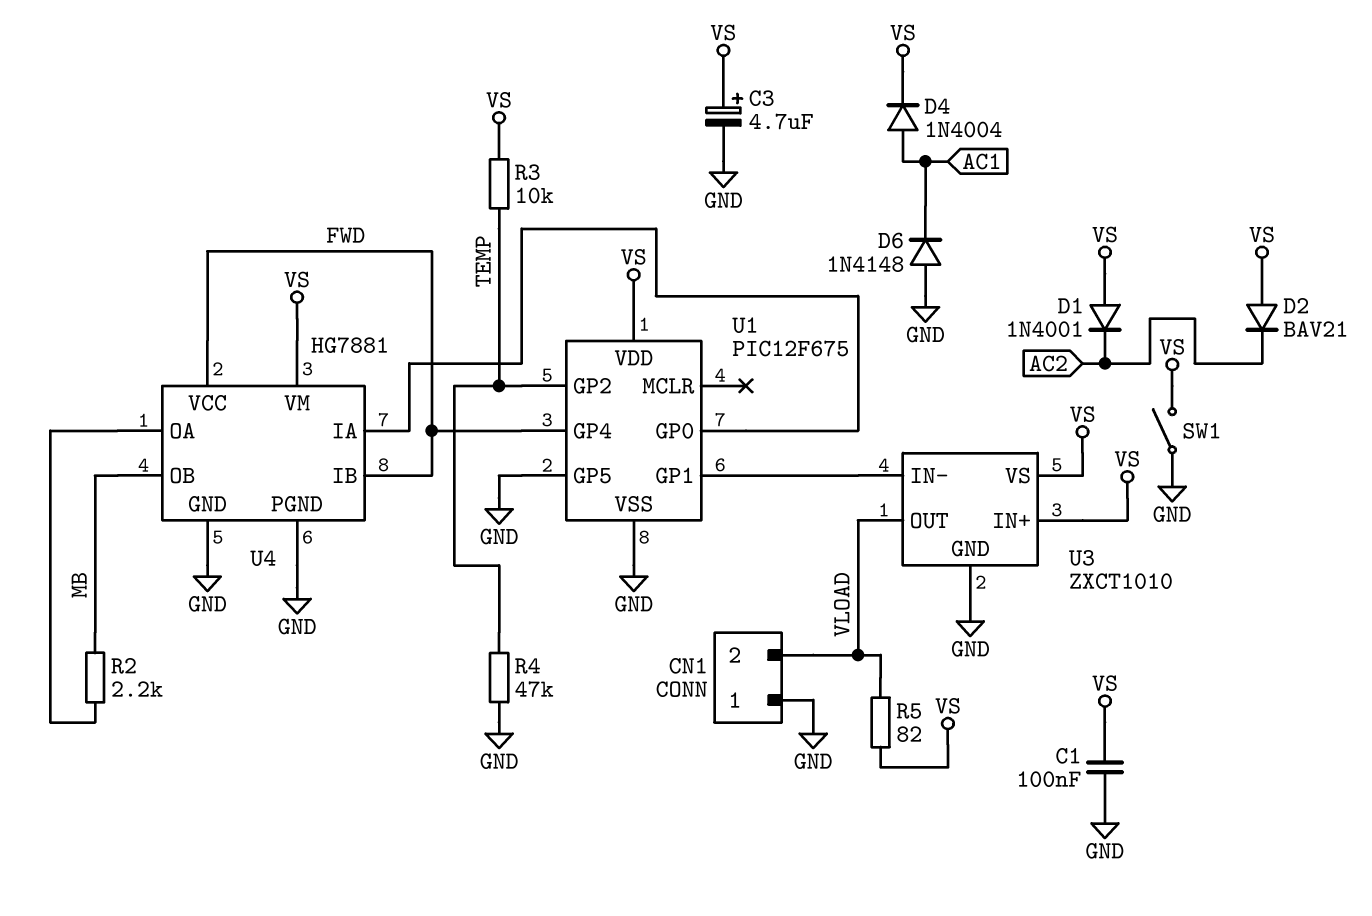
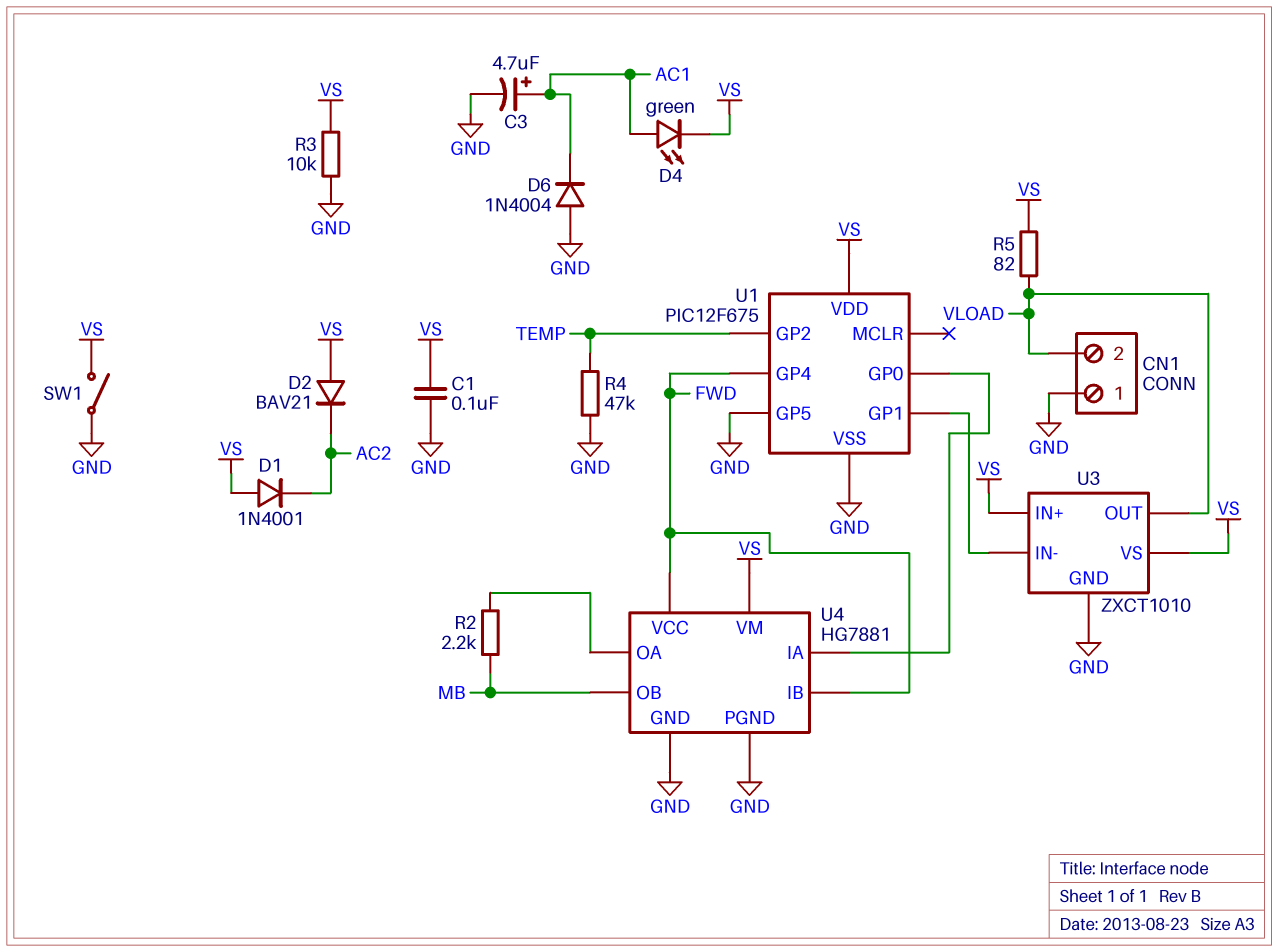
C3: 4.7uF (plus VS, minus GND) -> 4.7uF (plus AC1, minus GND)
D4: diode 1N4004 (A AC1, K VS) -> LED green (A AC1, K VS)
D6: diode 1N4148 (A GND, K AC1) -> diode 1N4004 (A GND, K AC1)
R3: 10k (TEMP, VS) -> 10k (GND, VS)

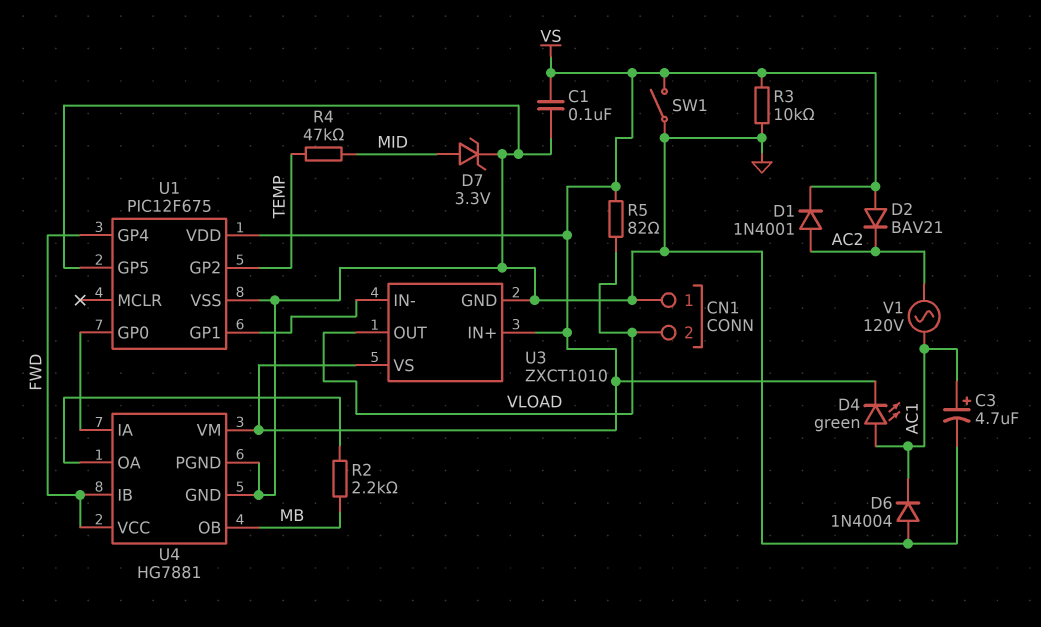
D1: diode 1N4001 (A VS, K AC2) -> diode 1N4001 (A AC2, K VS)
D7: none -> zener 3.3V (A MID, K GND)
R4: 47k (GND, TEMP) -> 47k (MID, TEMP)
V1: none -> AC 120V (AC1, AC2)

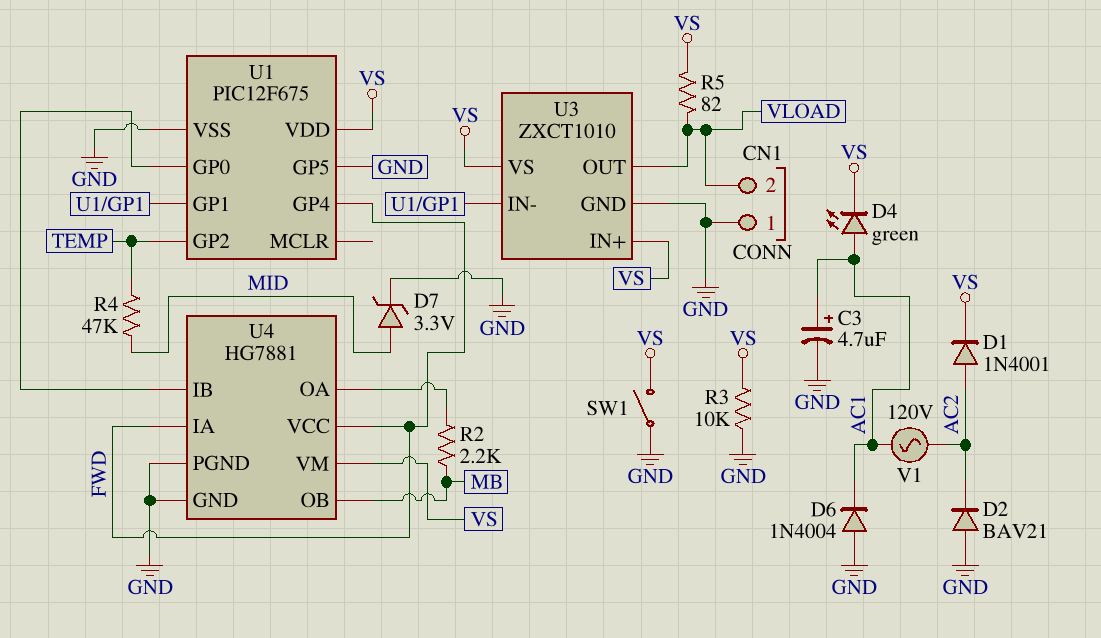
C1: 100nF (GND, VS) -> none
D2: diode BAV21 (A VS, K AC2) -> diode BAV21 (A GND, K AC2)
U4 pin IA: U1/GP0 -> FWD
U4 pin IB: FWD -> U1/GP0

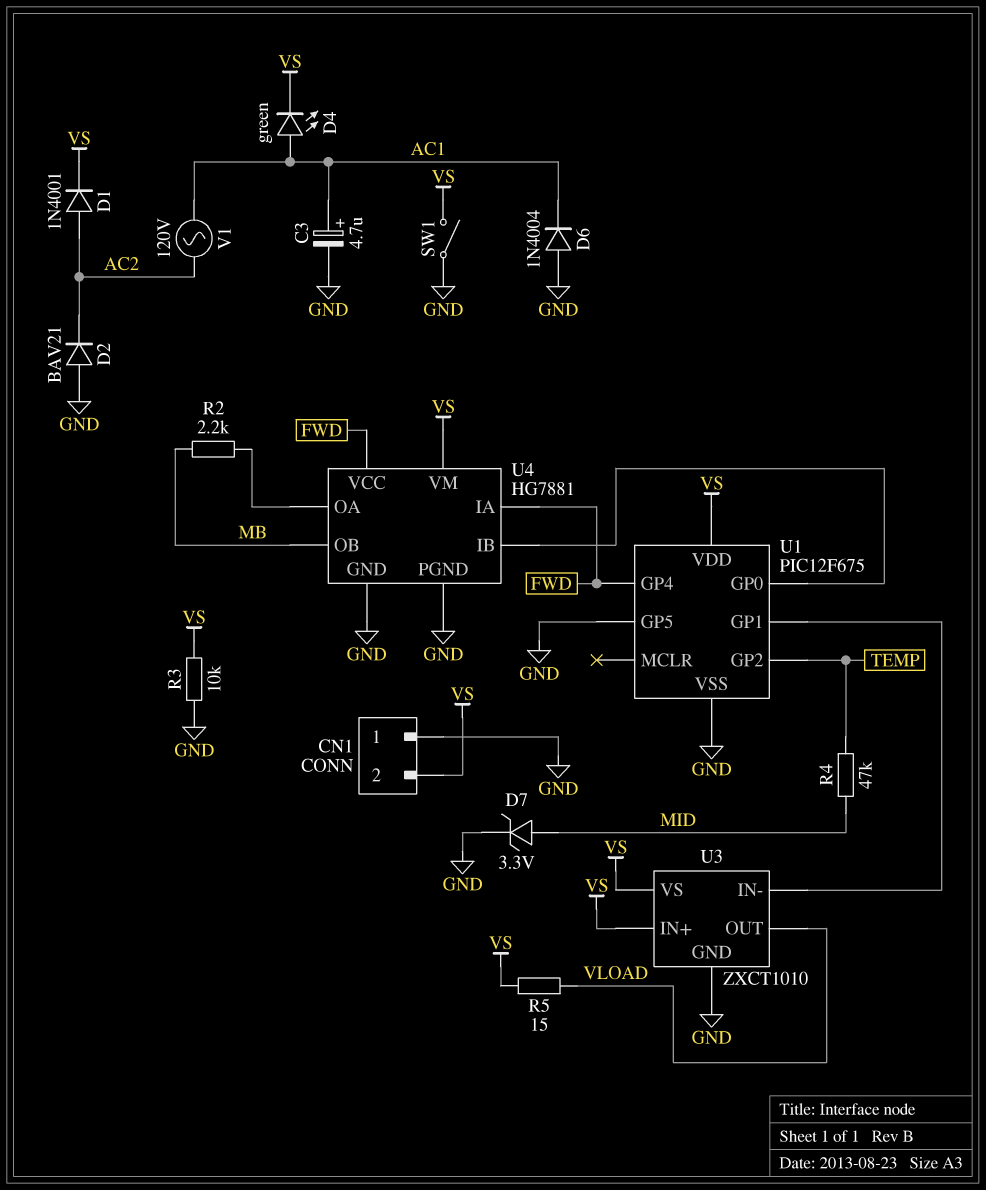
CN1 pin 2: VLOAD -> VS
R5: 82 (VLOAD, VS) -> 15 (VLOAD, VS)

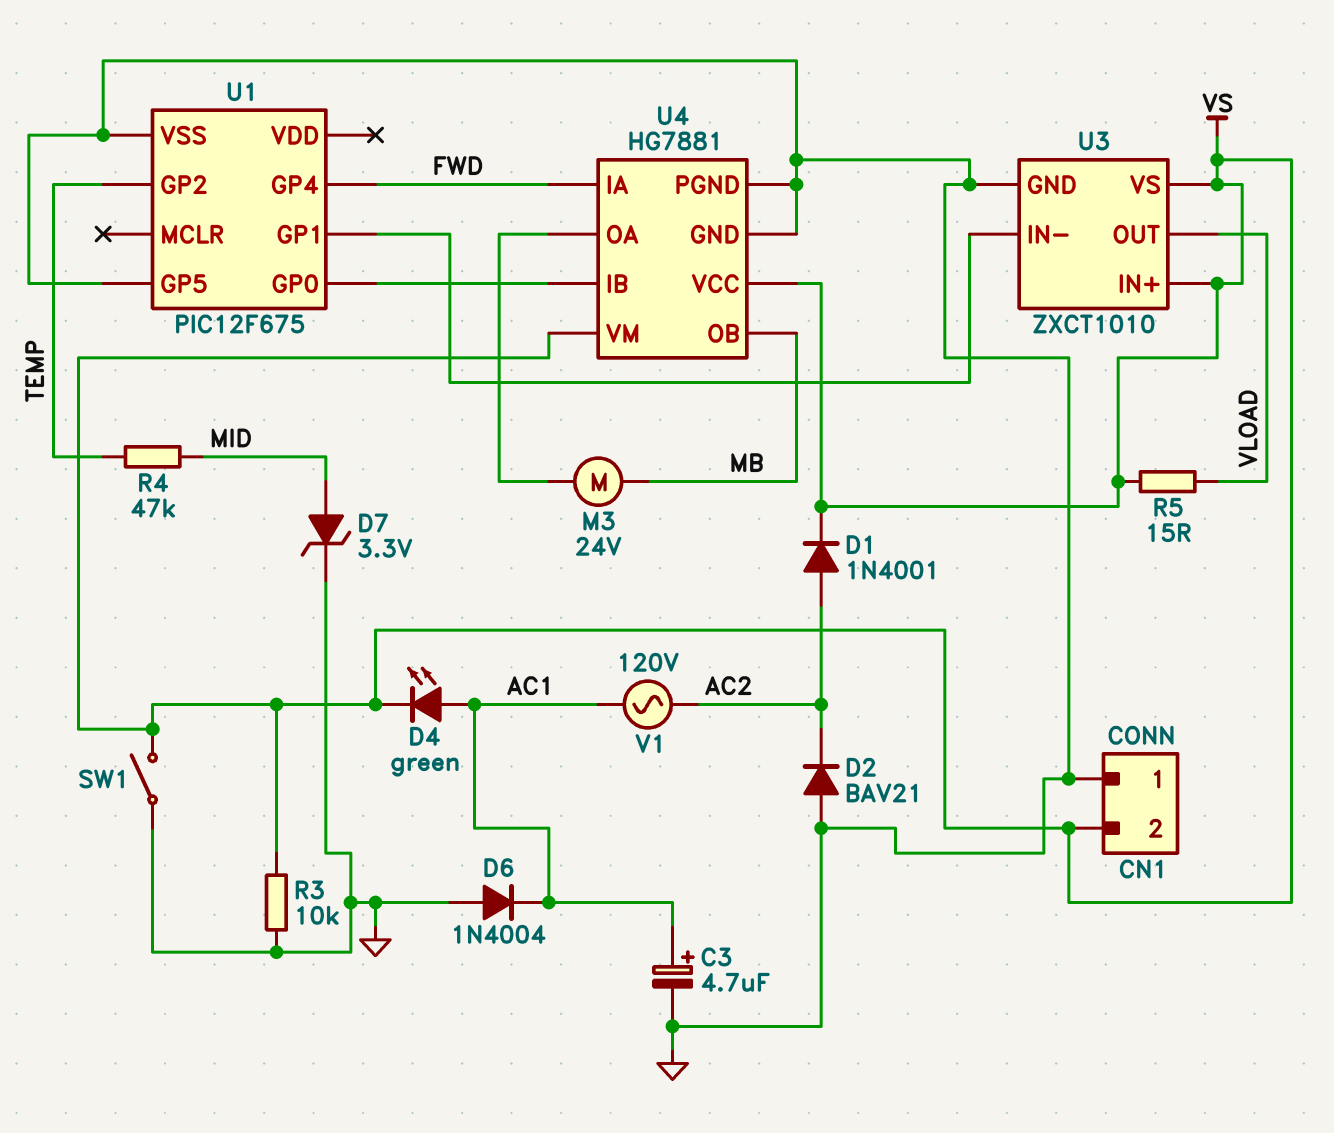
M3: none -> motor 24V (MB, U4/OA)
R2: 2.2k (MB, U4/OA) -> none
U1 pin VDD: VS -> none
U4 pin VCC: FWD -> VS

